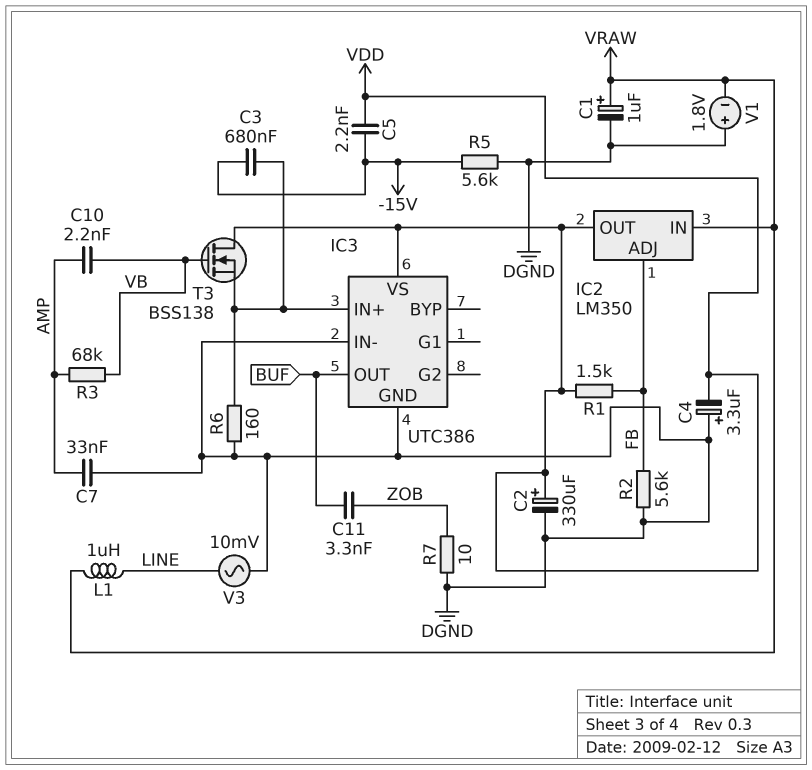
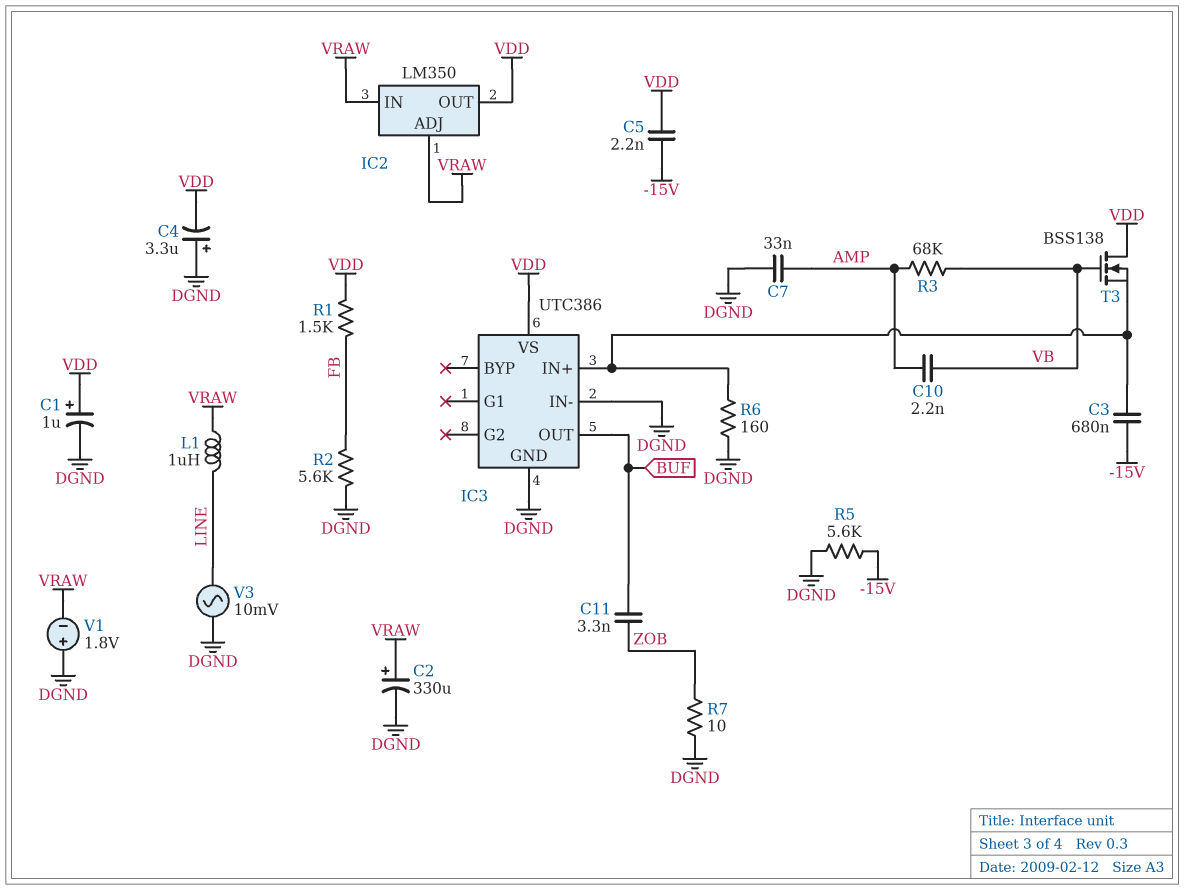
C1: 1uF (plus VRAW, minus DGND) -> 1uF (plus VDD, minus DGND)
C2: 330uF (plus VDD, minus DGND) -> 330uF (plus VRAW, minus DGND)
IC2 pin ADJ: FB -> VRAW

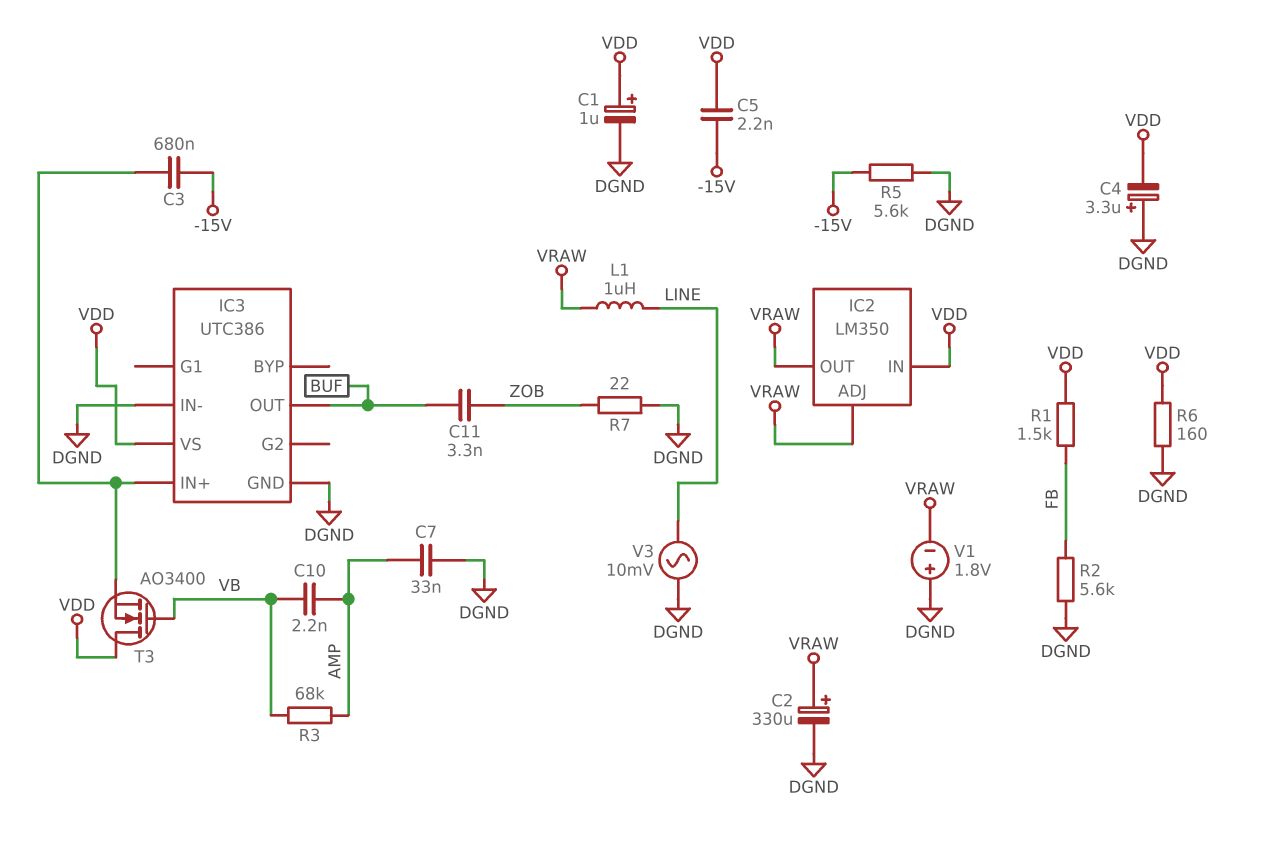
IC2 pin IN: VRAW -> VDD
IC2 pin OUT: VDD -> VRAW
R6: 160 (DGND, IC3/IN+) -> 160 (DGND, VDD)
R7: 10 (DGND, ZOB) -> 22 (DGND, ZOB)
T3: NMOS BSS138 (G VB, D VDD, S IC3/IN+) -> NMOS AO3400 (G VB, D VDD, S IC3/IN+)

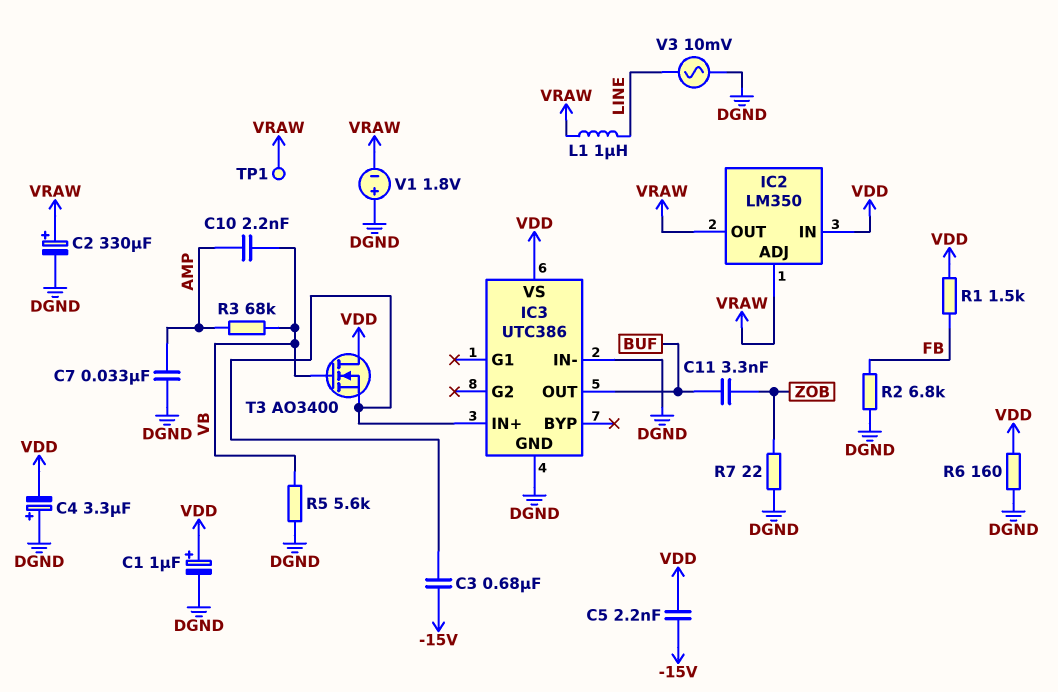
R2: 5.6k (DGND, FB) -> 6.8k (DGND, FB)
R5: 5.6k (-15V, DGND) -> 5.6k (DGND, VB)
TP1: none -> test point (VRAW)

